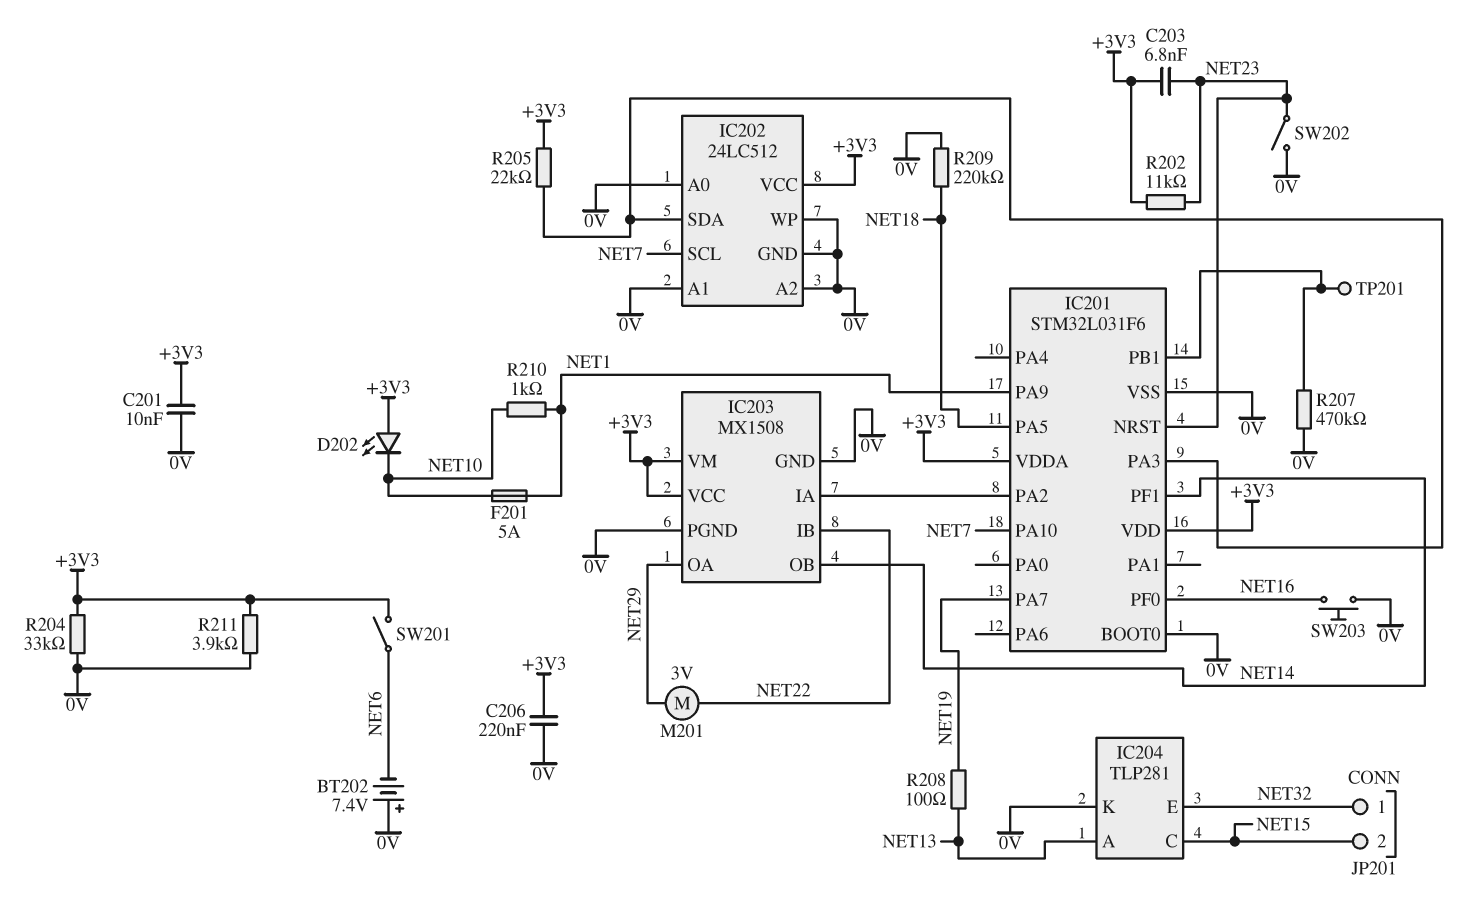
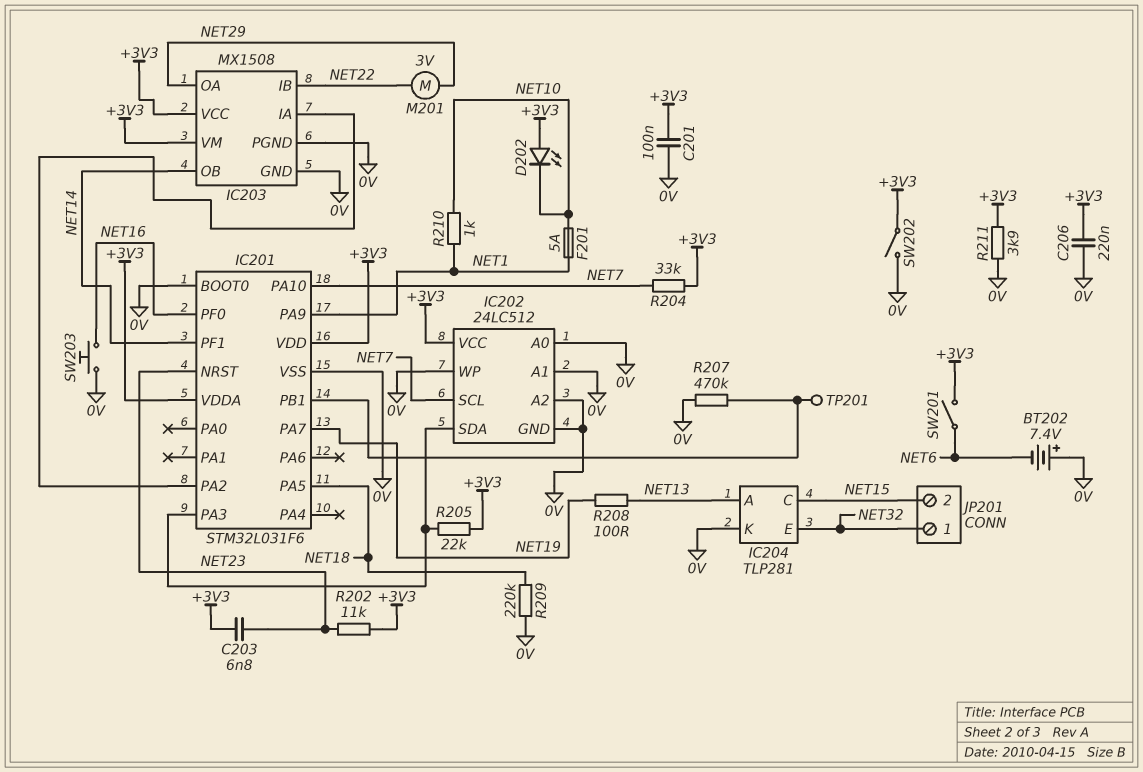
C201: 10nF (+3V3, 0V) -> 100nF (+3V3, 0V)
R204: 33k (+3V3, 0V) -> 33k (+3V3, NET7)
SW202: switch (0V, NET23) -> switch (+3V3, 0V)

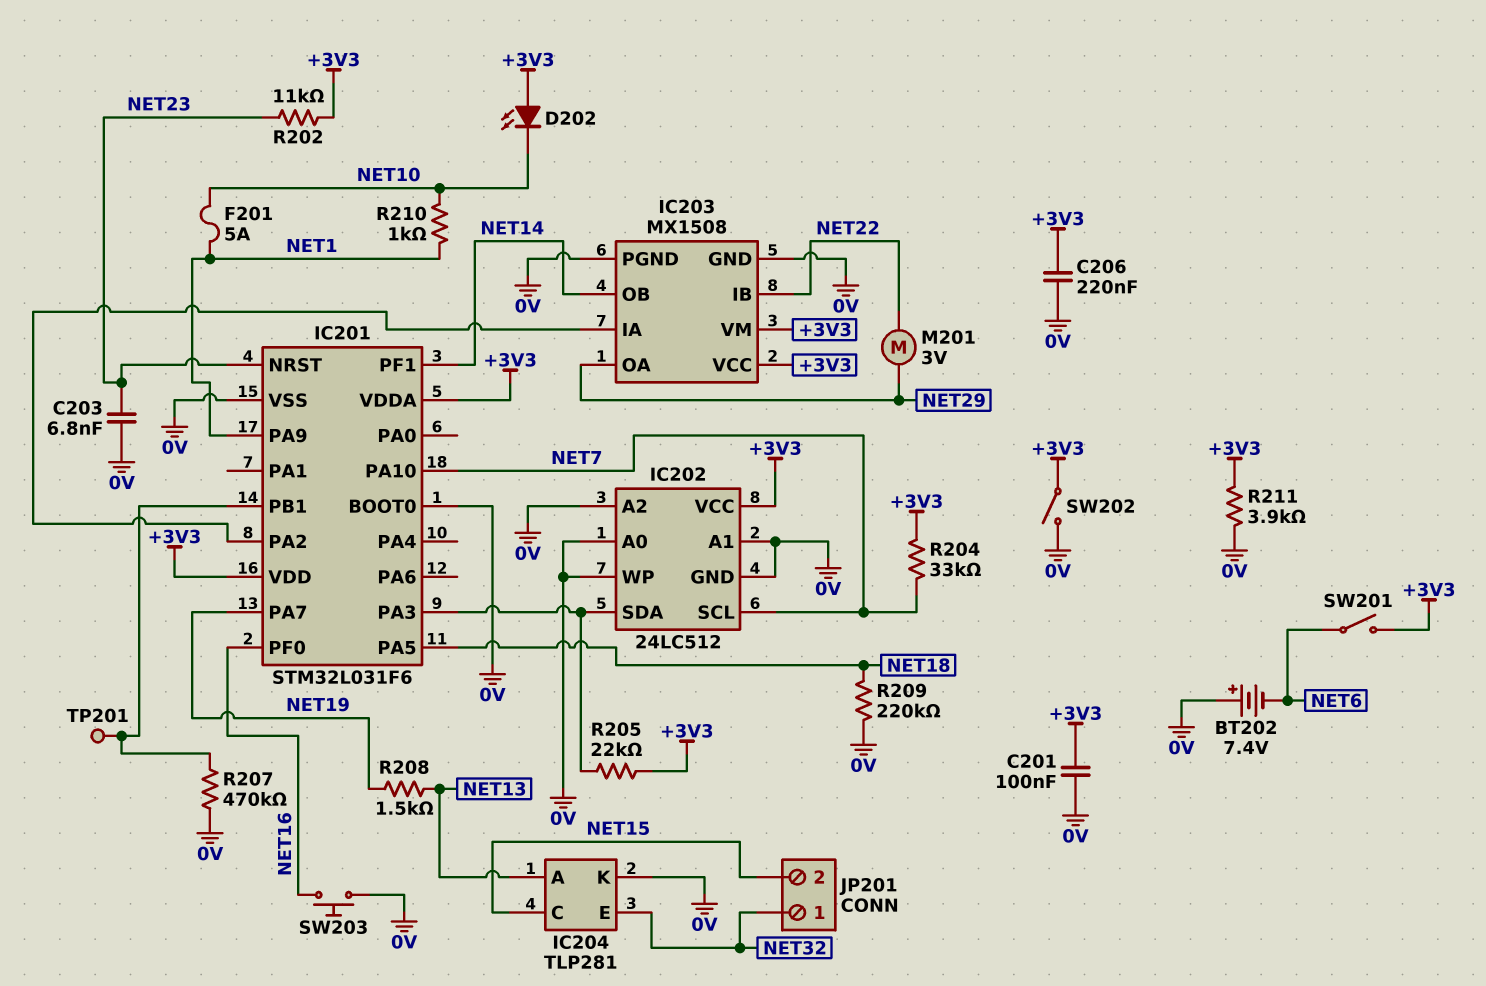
C203: 6.8nF (+3V3, NET23) -> 6.8nF (0V, NET23)
R208: 100 (NET13, NET19) -> 1.5k (NET13, NET19)

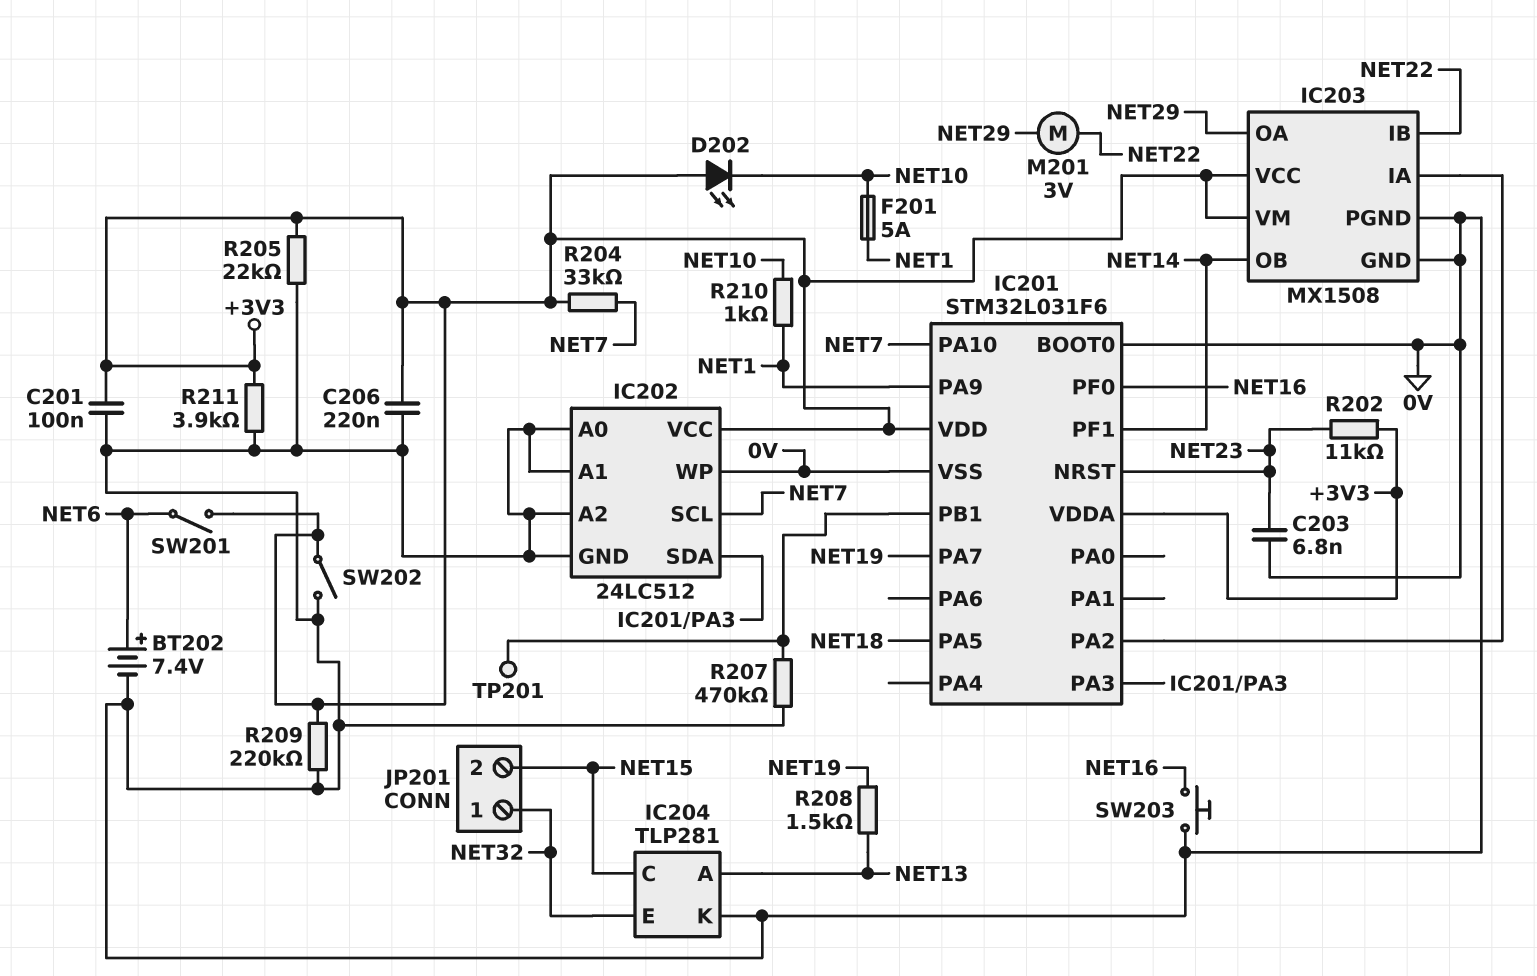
BT202: 7.4V (plus 0V, minus NET6) -> 7.4V (plus NET6, minus 0V)
R205: 22k (+3V3, IC201/PA3) -> 22k (+3V3, 0V)
R209: 220k (0V, NET18) -> 220k (+3V3, 0V)

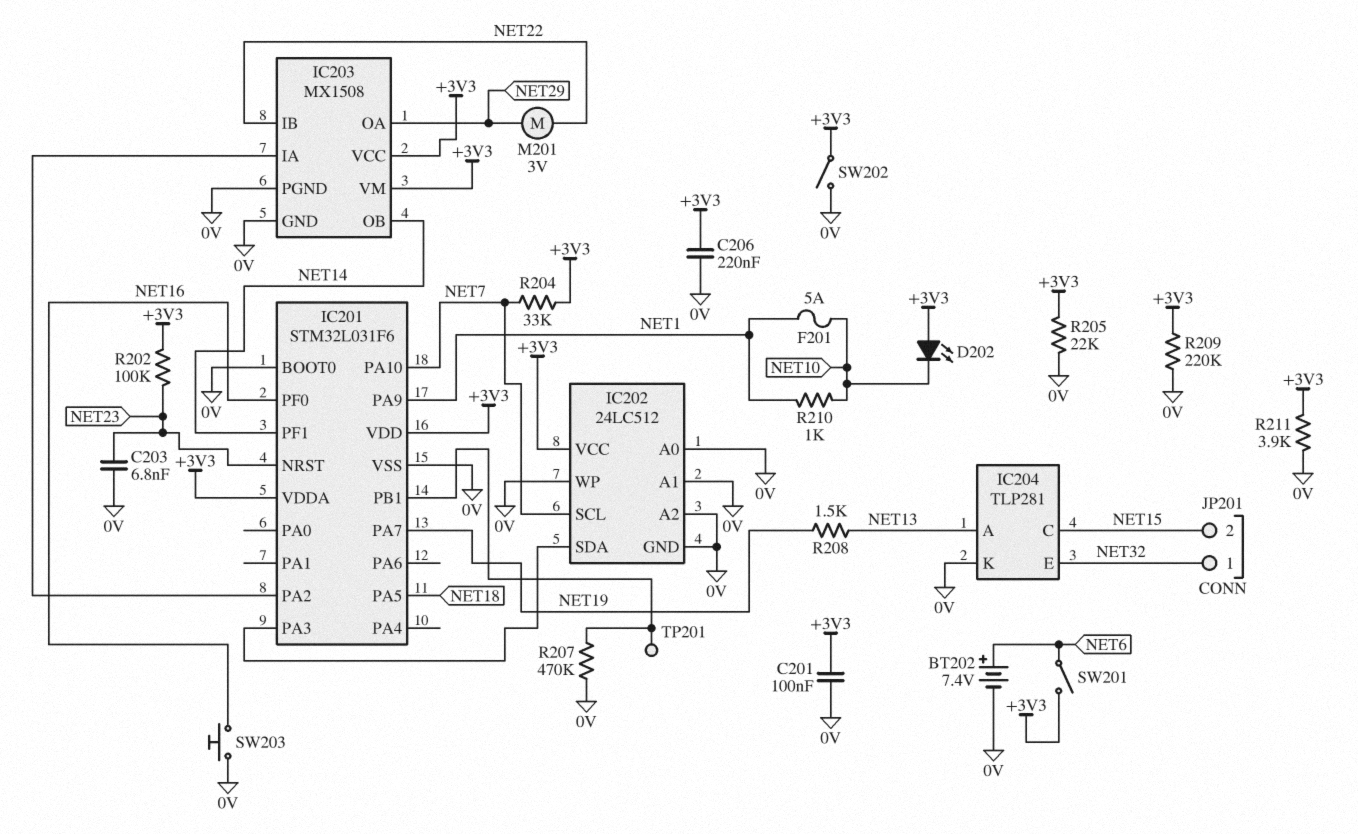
R202: 11k (+3V3, NET23) -> 100k (+3V3, NET23)

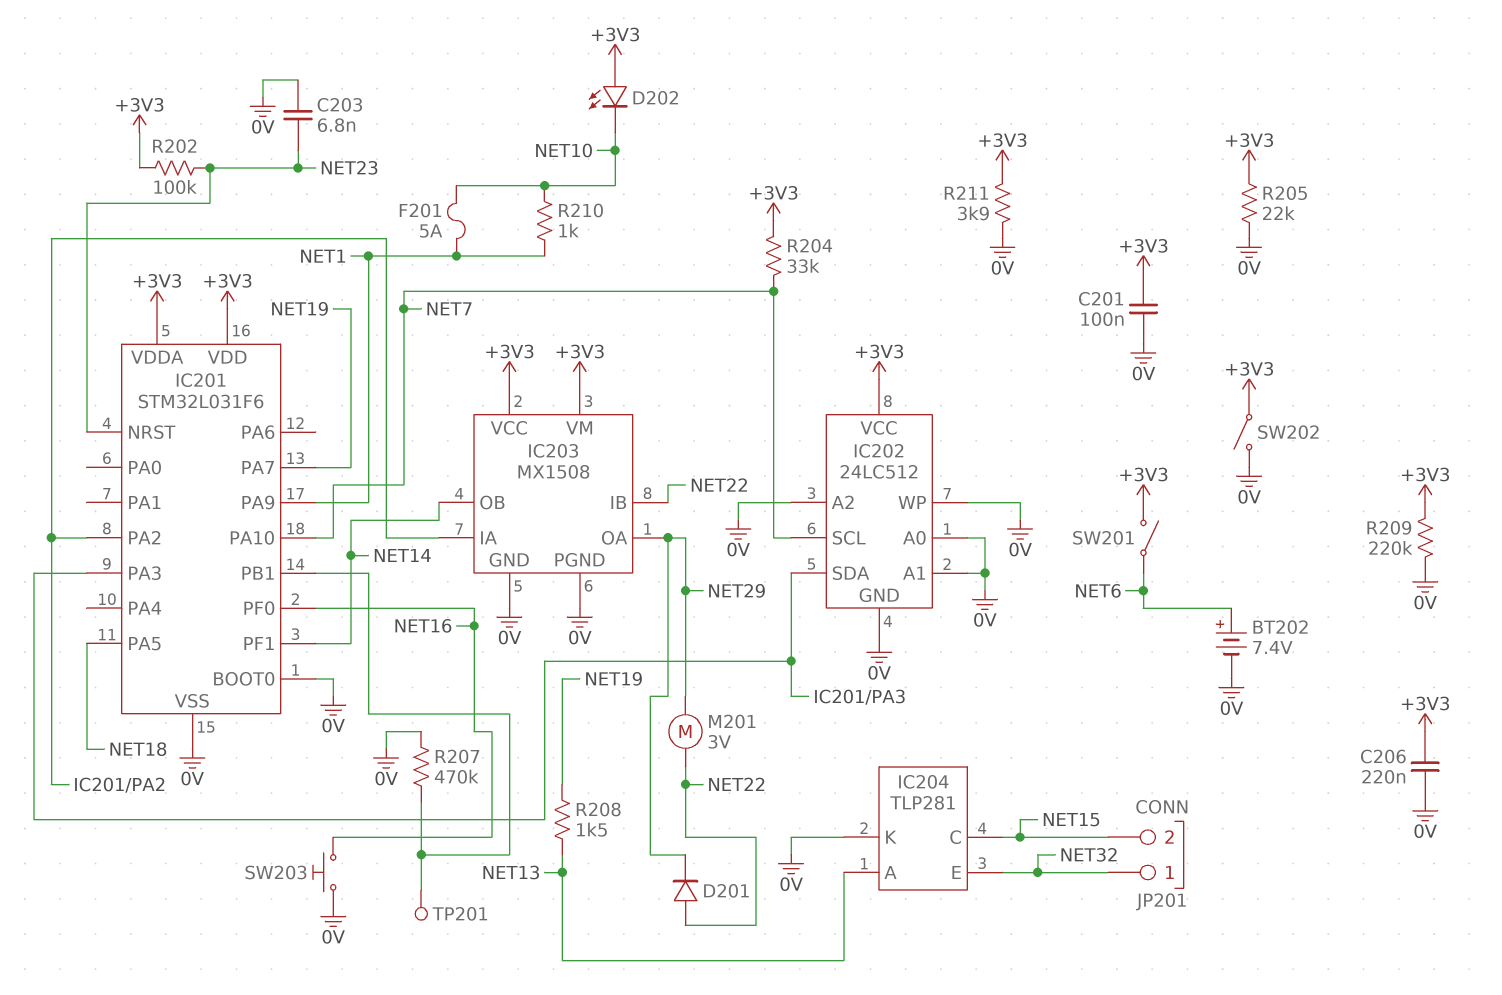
D201: none -> diode (A NET22, K NET29)

